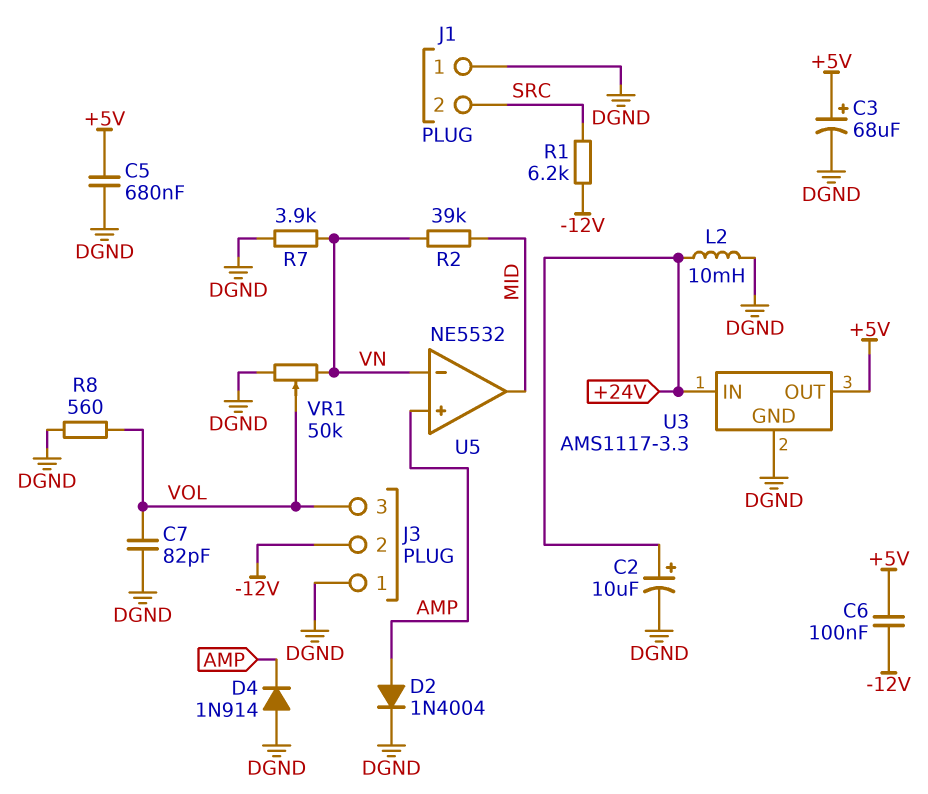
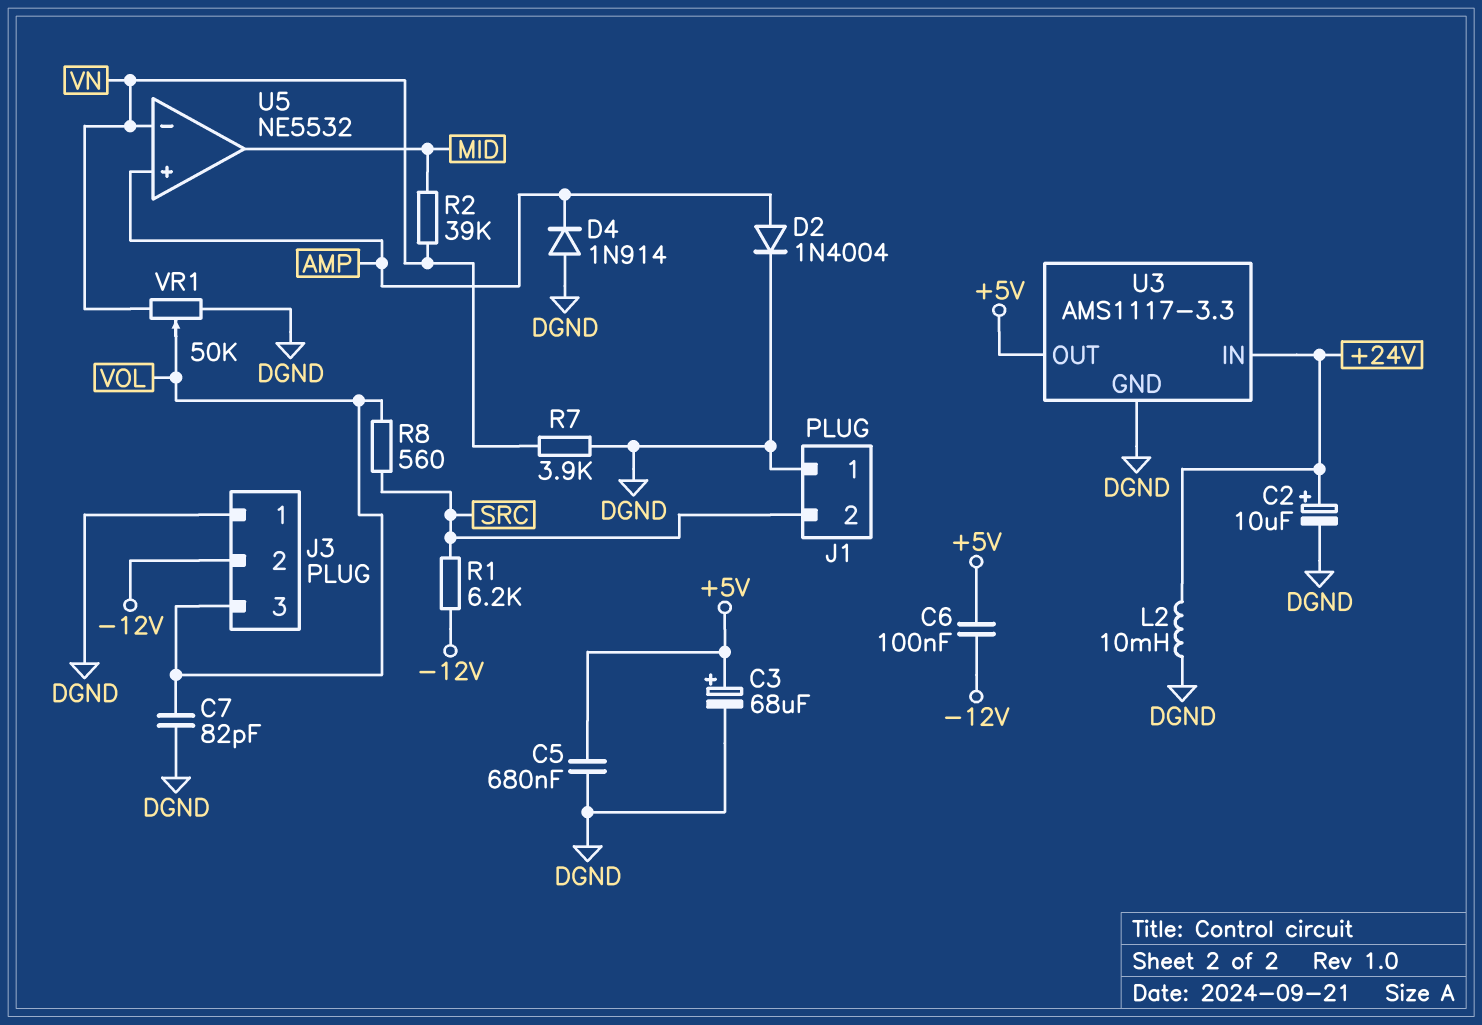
R8: 560 (DGND, VOL) -> 560 (SRC, VOL)

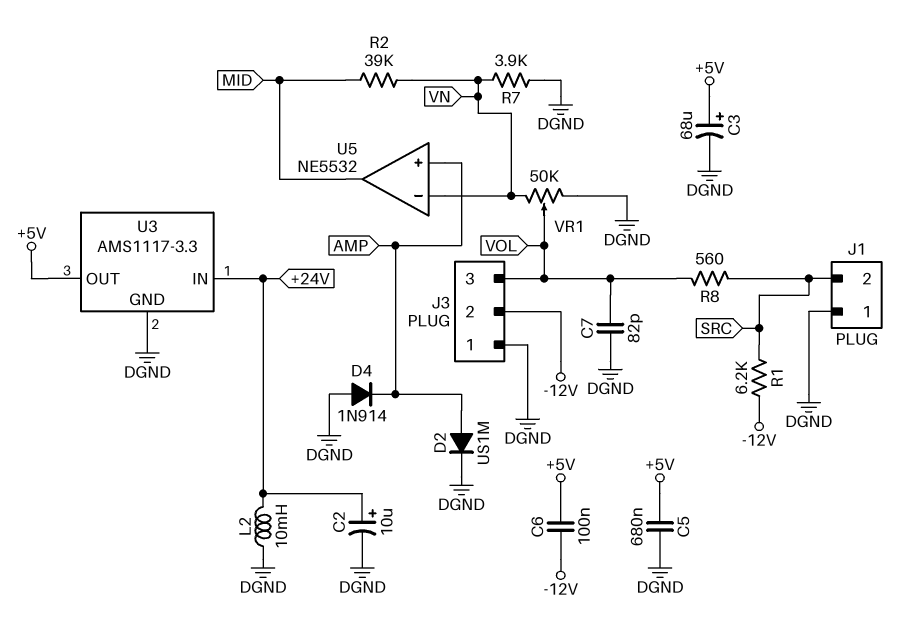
D2: diode 1N4004 (A AMP, K DGND) -> diode US1M (A AMP, K DGND)

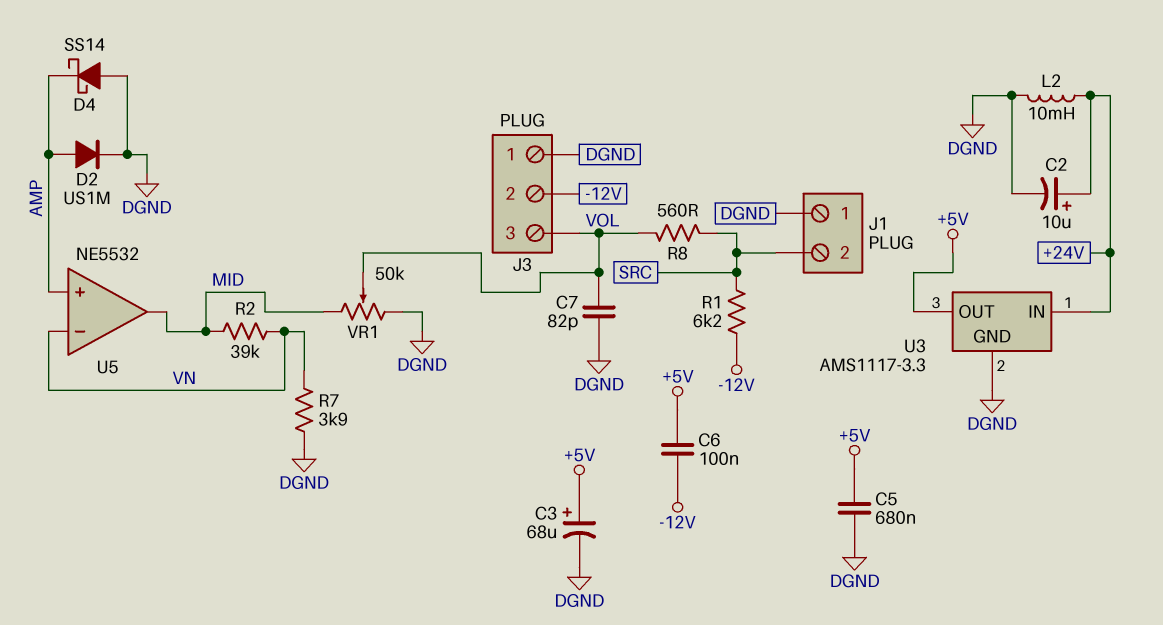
D4: diode 1N914 (A DGND, K AMP) -> schottky SS14 (A DGND, K AMP)
VR1: 50k (DGND, VN, wiper VOL) -> 50k (DGND, MID, wiper VOL)

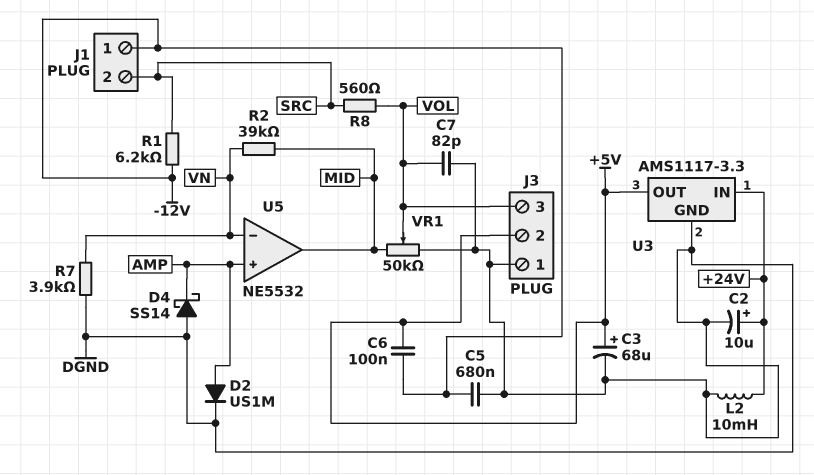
C5: 680nF (+5V, DGND) -> 680nF (-12V, DGND)
J1 pin 1: DGND -> -12V
J3 pin 2: -12V -> +5V

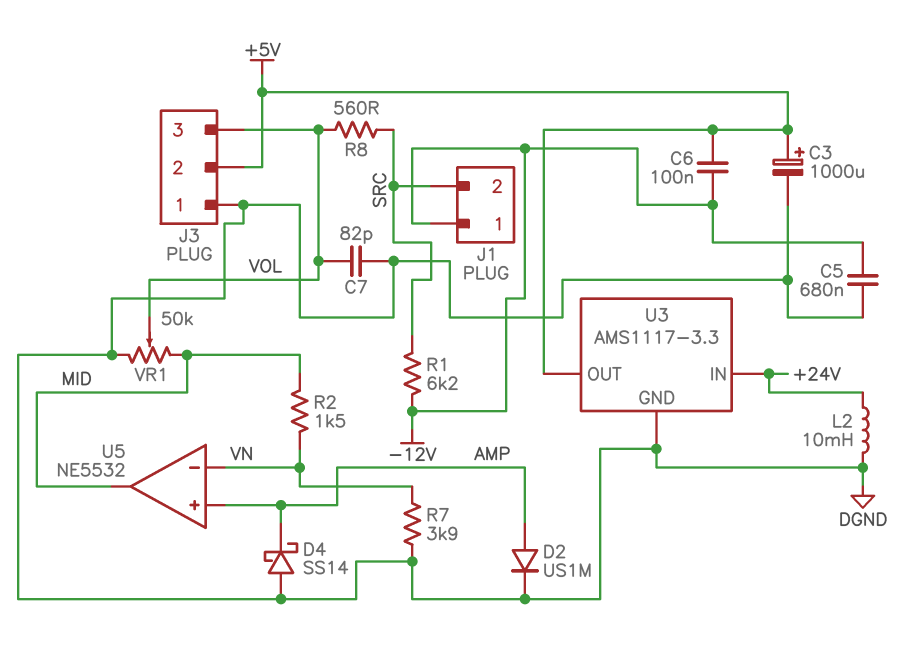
C2: 10uF (plus +24V, minus DGND) -> none
C3: 68uF (plus +5V, minus DGND) -> 1000uF (plus +5V, minus DGND)
R2: 39k (MID, VN) -> 1.5k (MID, VN)

